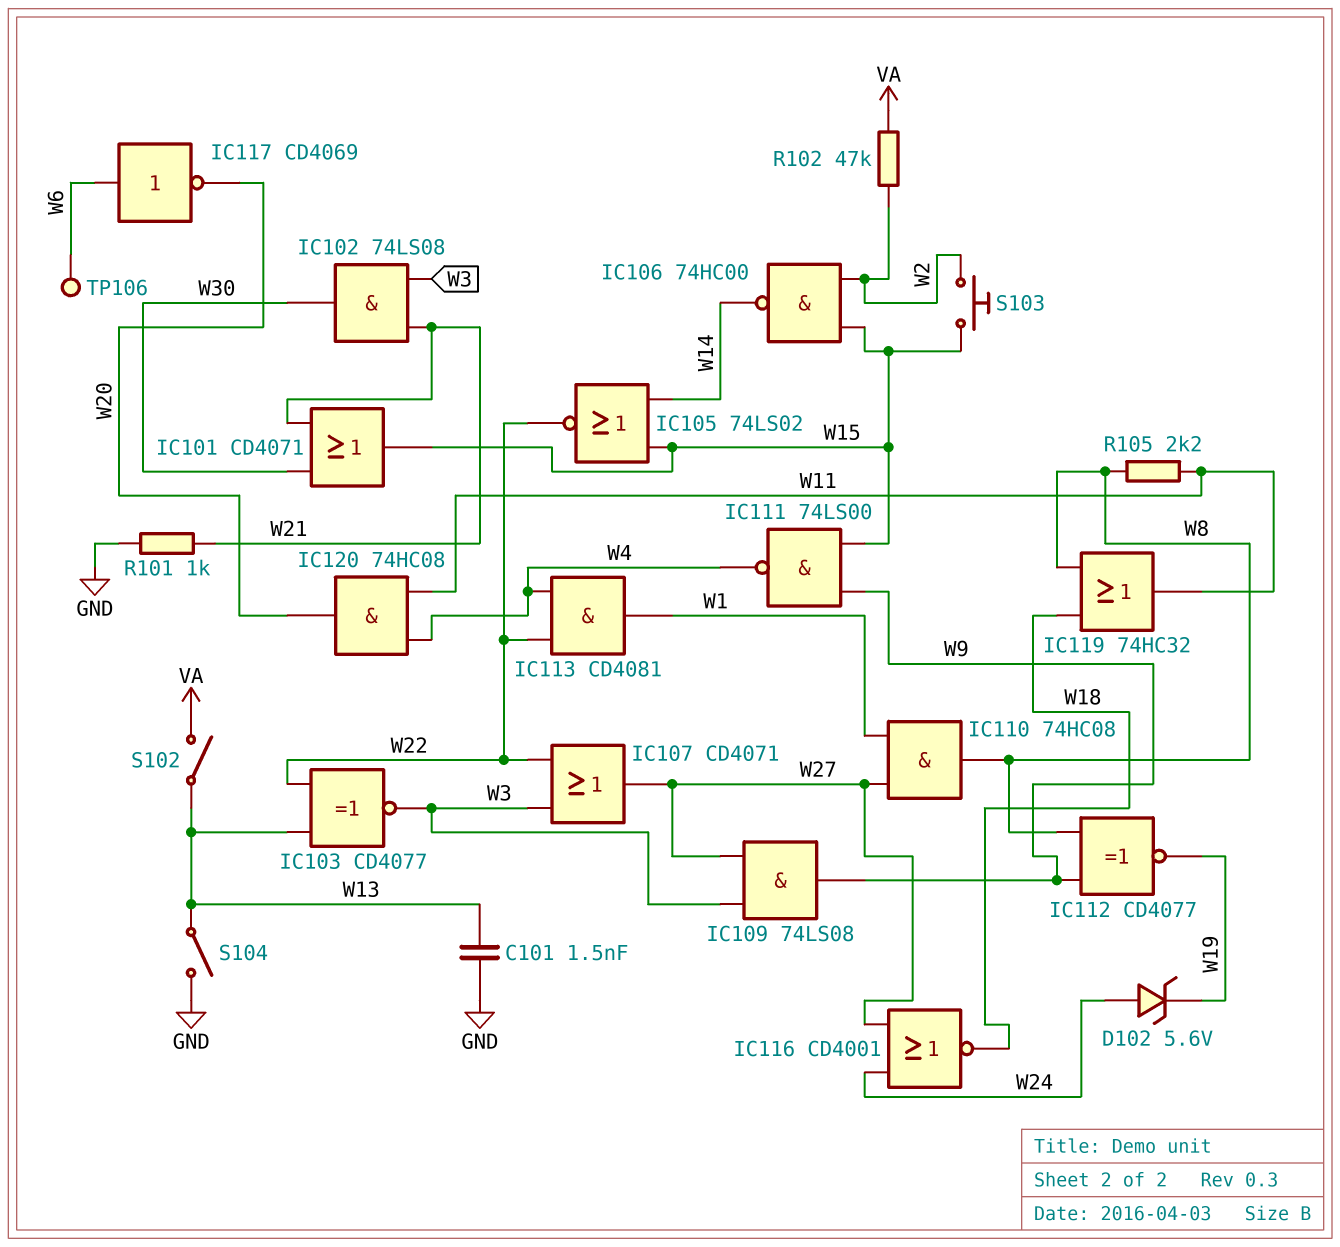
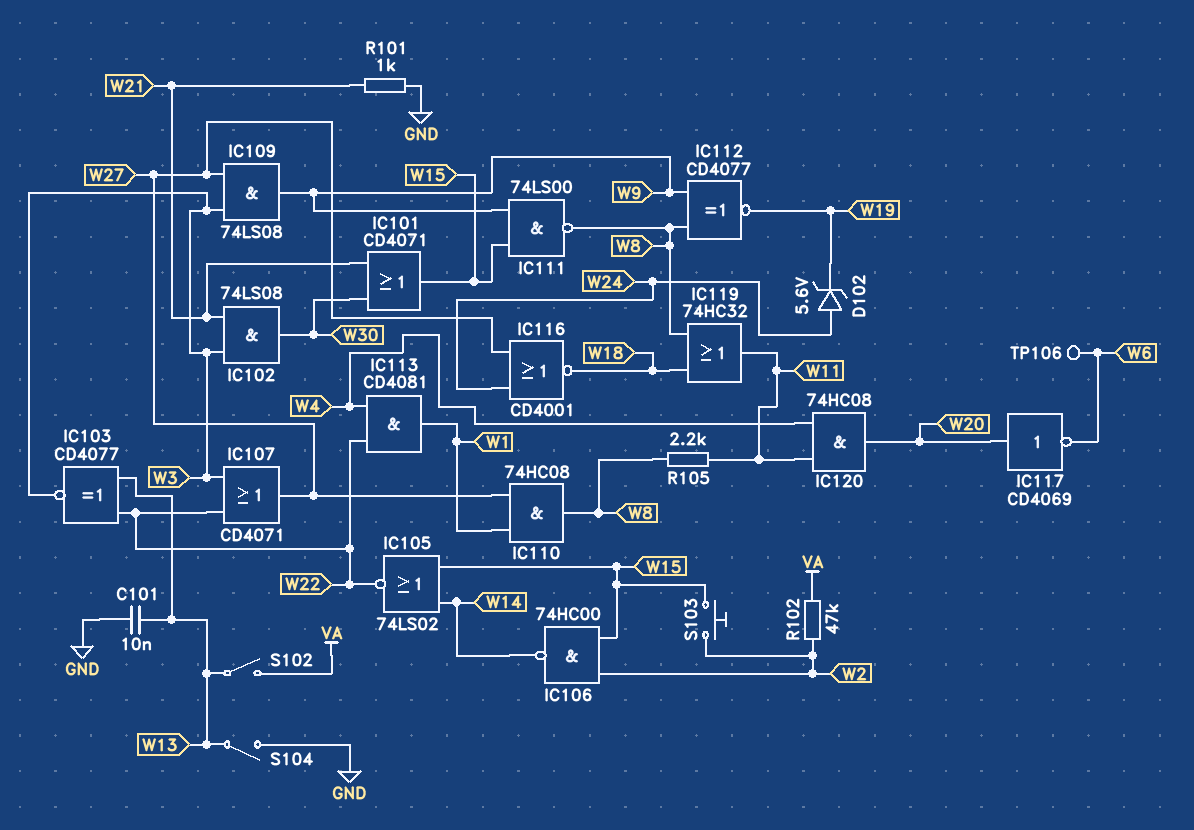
C101: 1.5nF (GND, W13) -> 10nF (GND, W13)
IC111: NAND 74LS00 (in W9, in W15, out W4) -> NAND 74LS00 (in W9, in W15, out W8)
IC117: NOT CD4069 (in W6, out W20) -> NOT CD4069 (in W20, out W6)

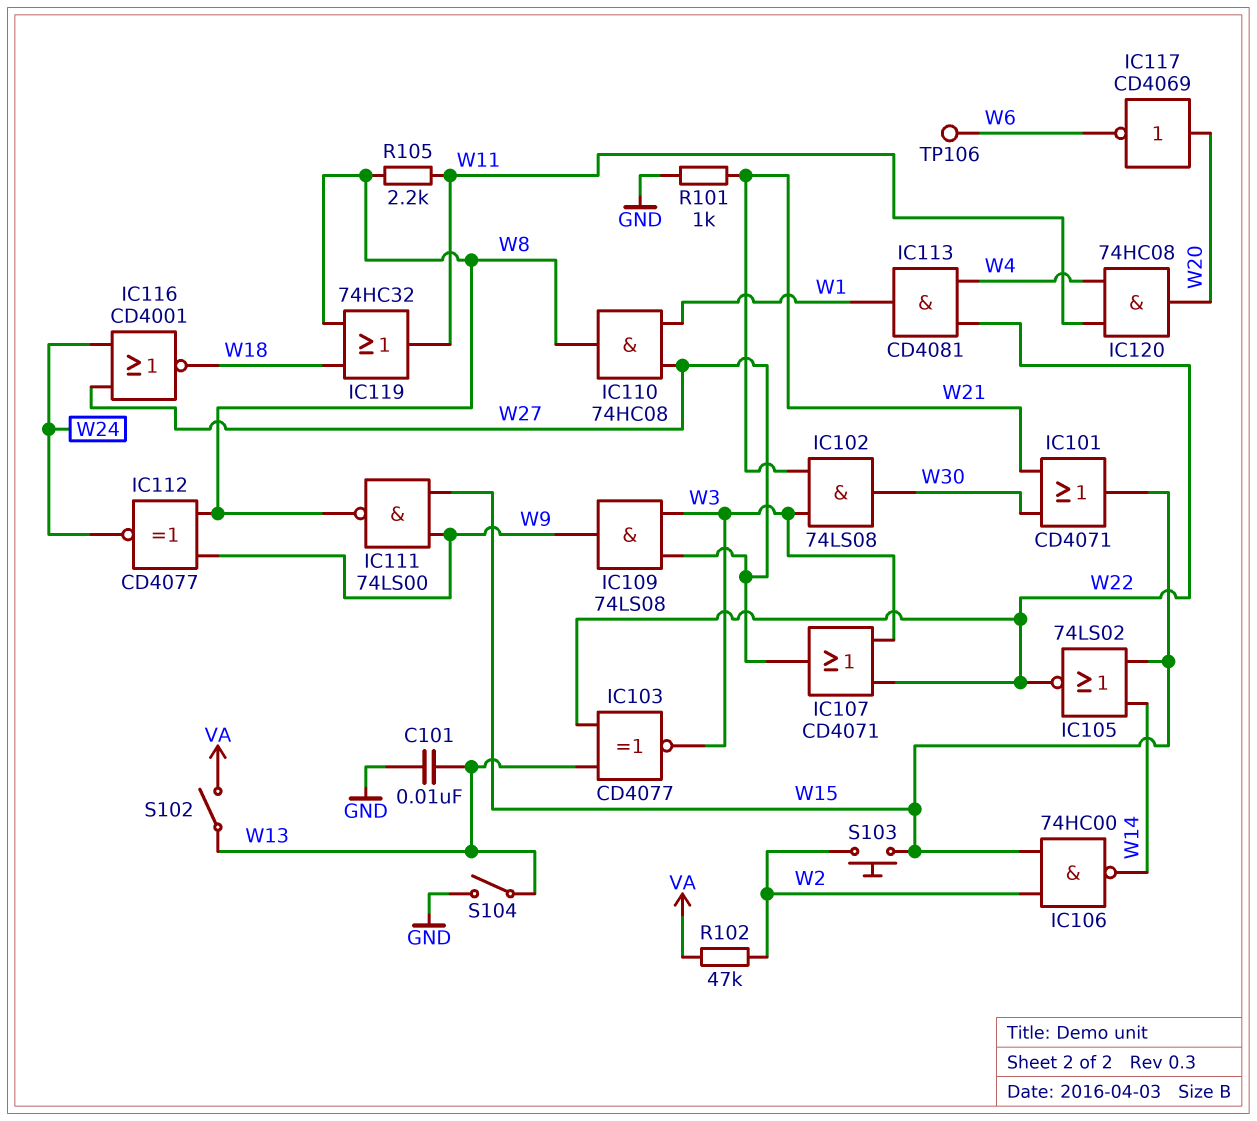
D102: zener 5.6V (A W24, K W19) -> none
IC112: XNOR CD4077 (in W8, in W9, out W19) -> XNOR CD4077 (in W8, in W9, out W24)

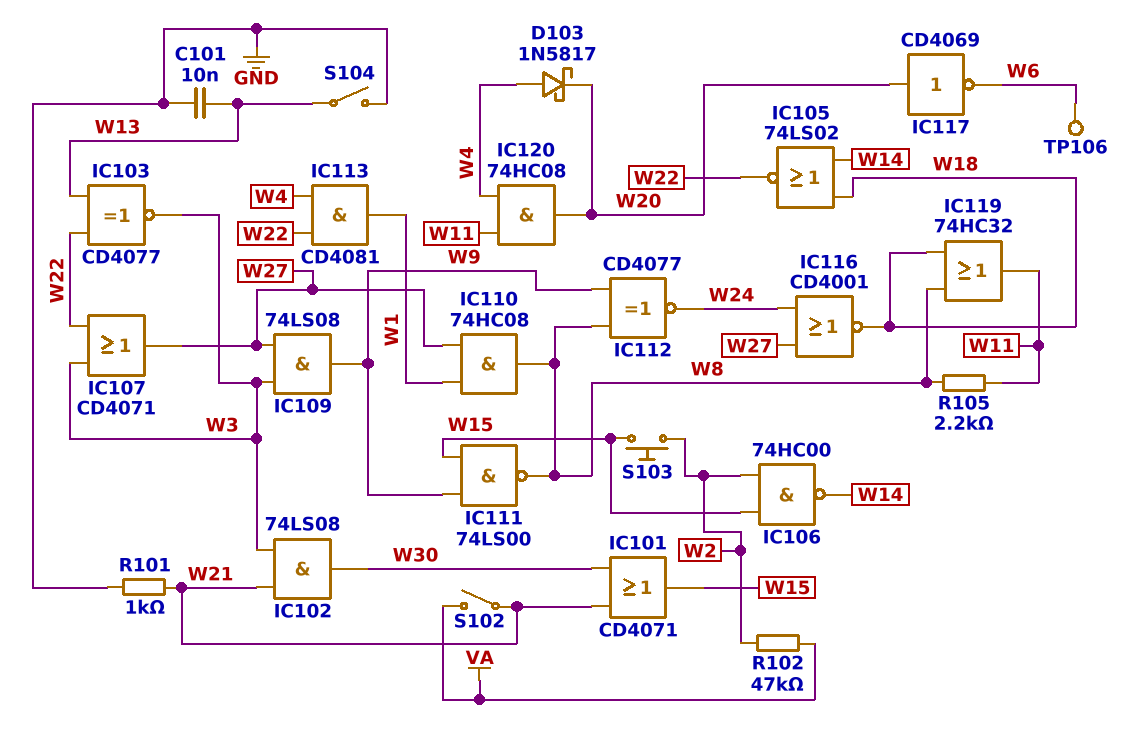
D103: none -> schottky 1N5817 (A W4, K W20)
IC105: NOR 74LS02 (in W14, in W15, out W22) -> NOR 74LS02 (in W14, in W18, out W22)
S102: switch (VA, W13) -> switch (VA, W21)

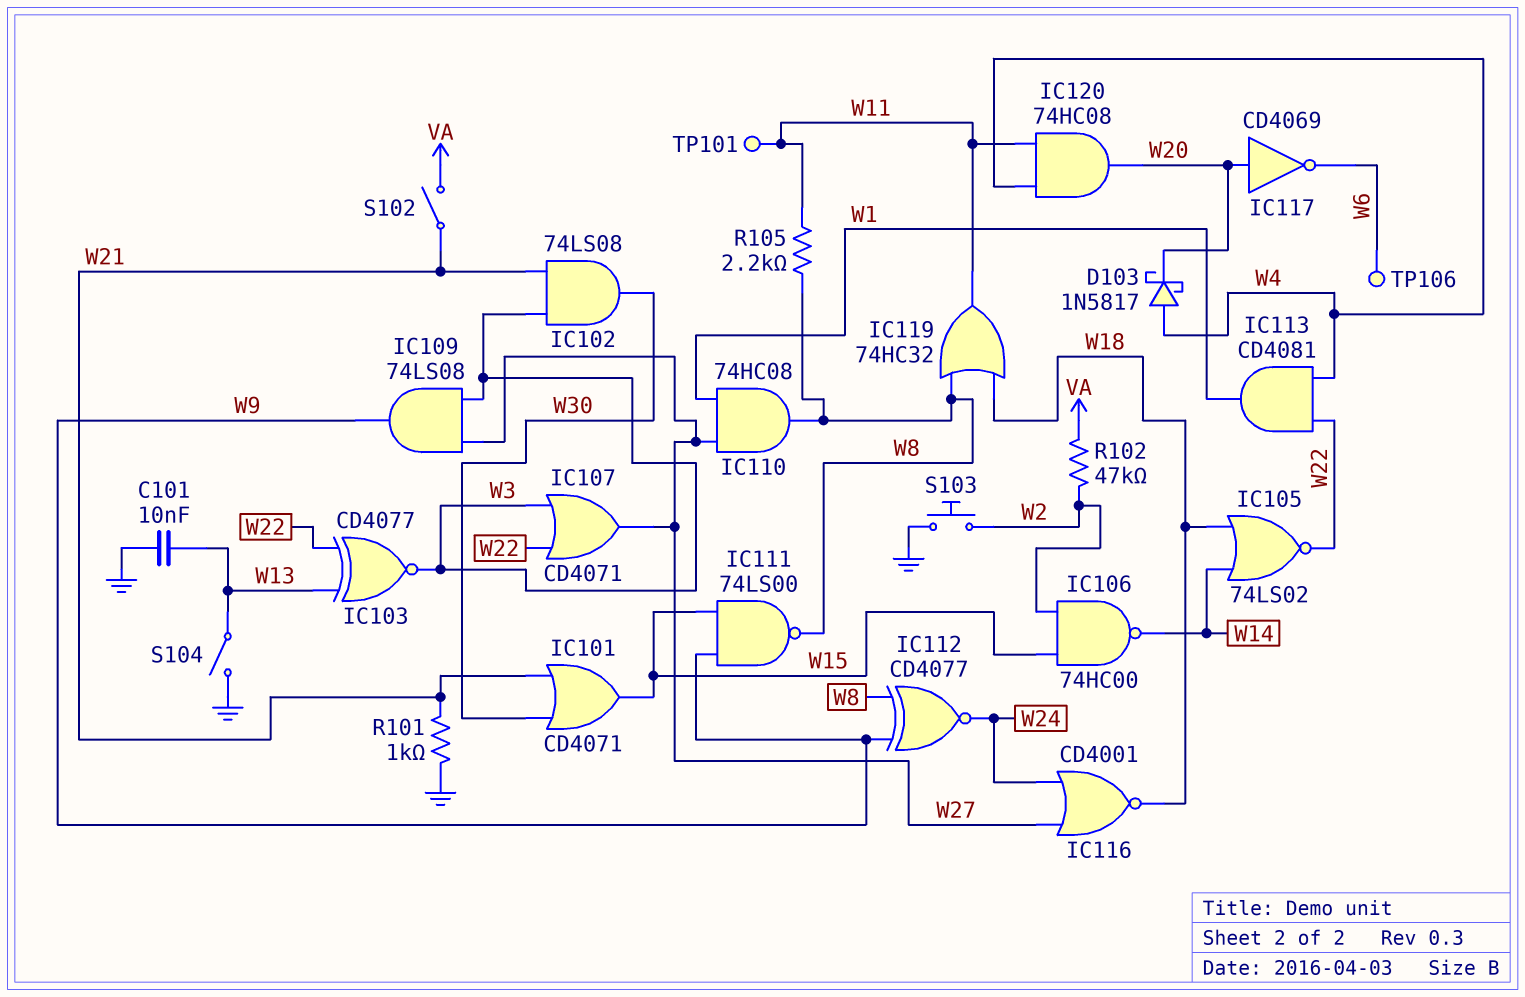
S103: button (W2, W15) -> button (GND, W2)
TP101: none -> test point (W11)

